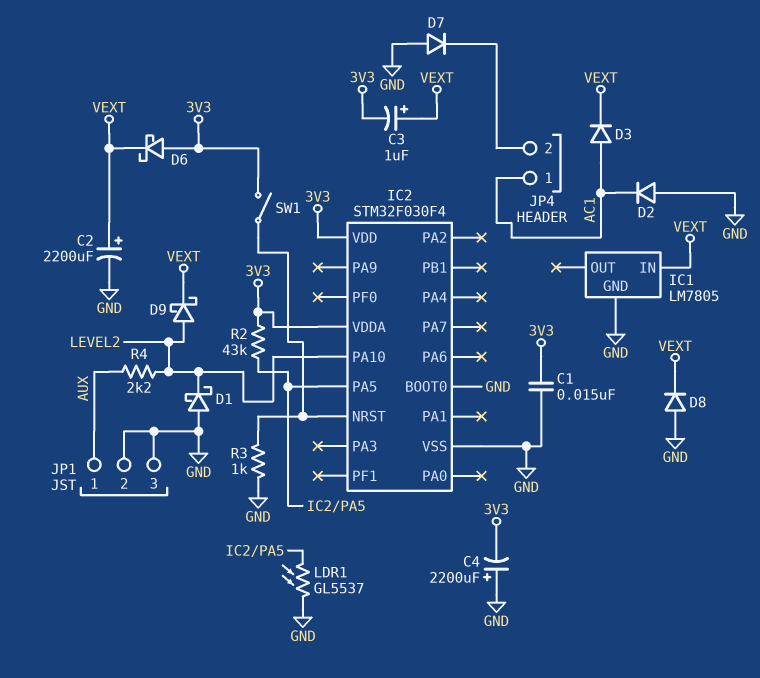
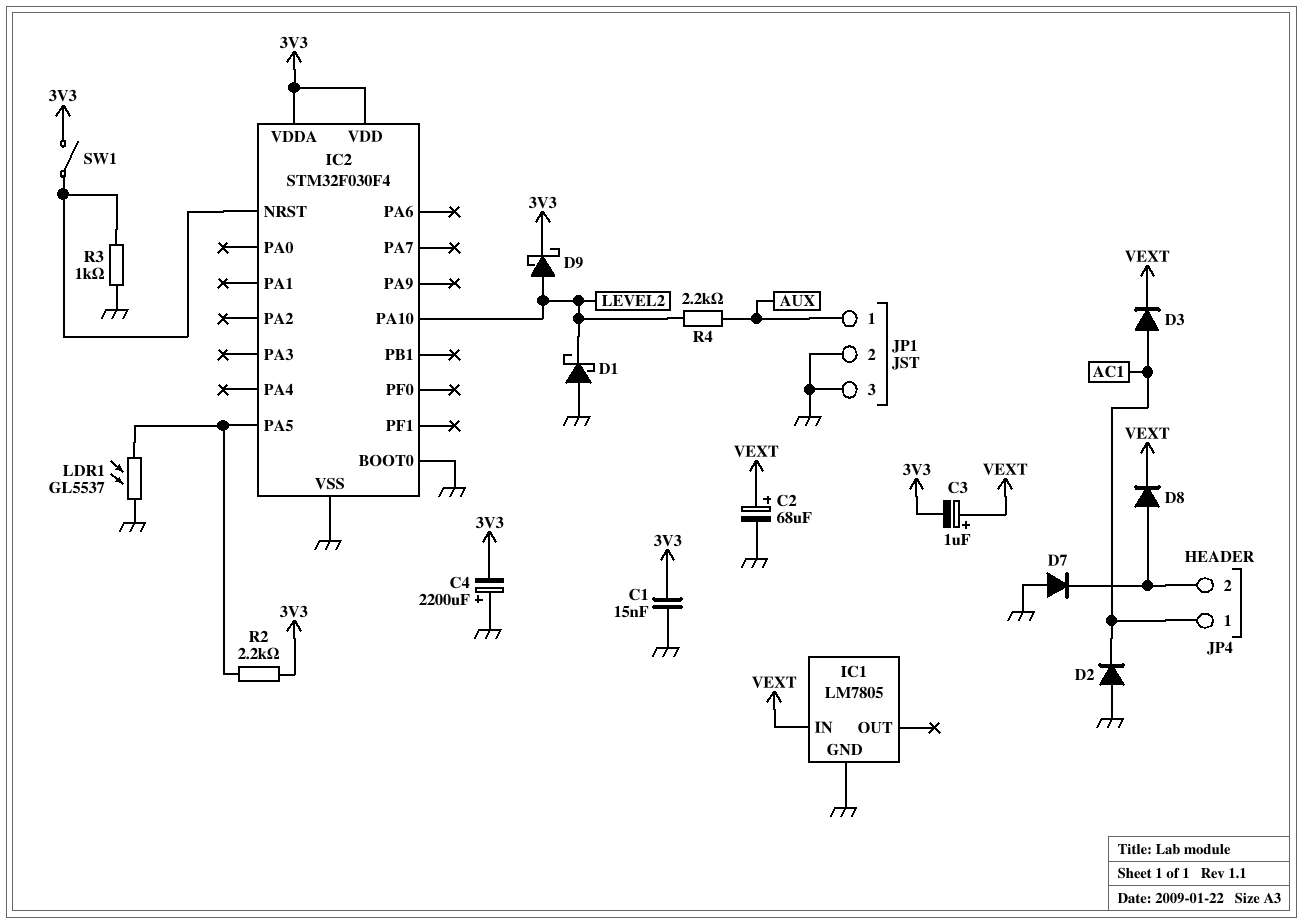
C2: 2200uF (plus VEXT, minus GND) -> 68uF (plus VEXT, minus GND)
D6: schottky (A 3V3, K VEXT) -> none
D8: diode (A GND, K VEXT) -> diode (A JP4/2, K VEXT)
D9: schottky (A LEVEL2, K VEXT) -> schottky (A LEVEL2, K 3V3)
R2: 43k (3V3, IC2/PA5) -> 2.2k (3V3, IC2/PA5)

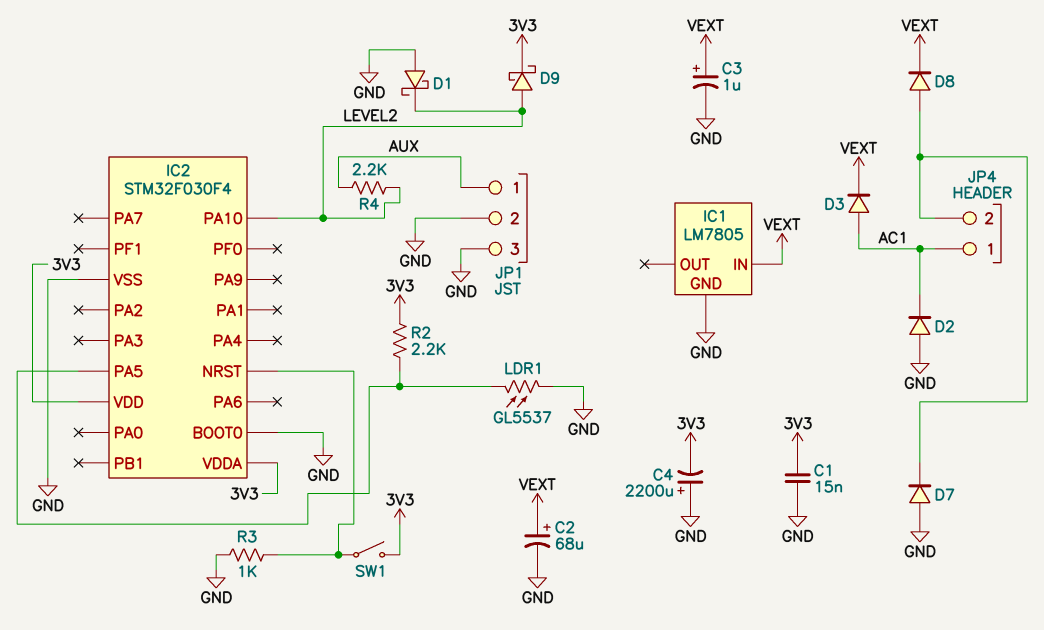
C3: 1uF (plus VEXT, minus 3V3) -> 1uF (plus VEXT, minus GND)

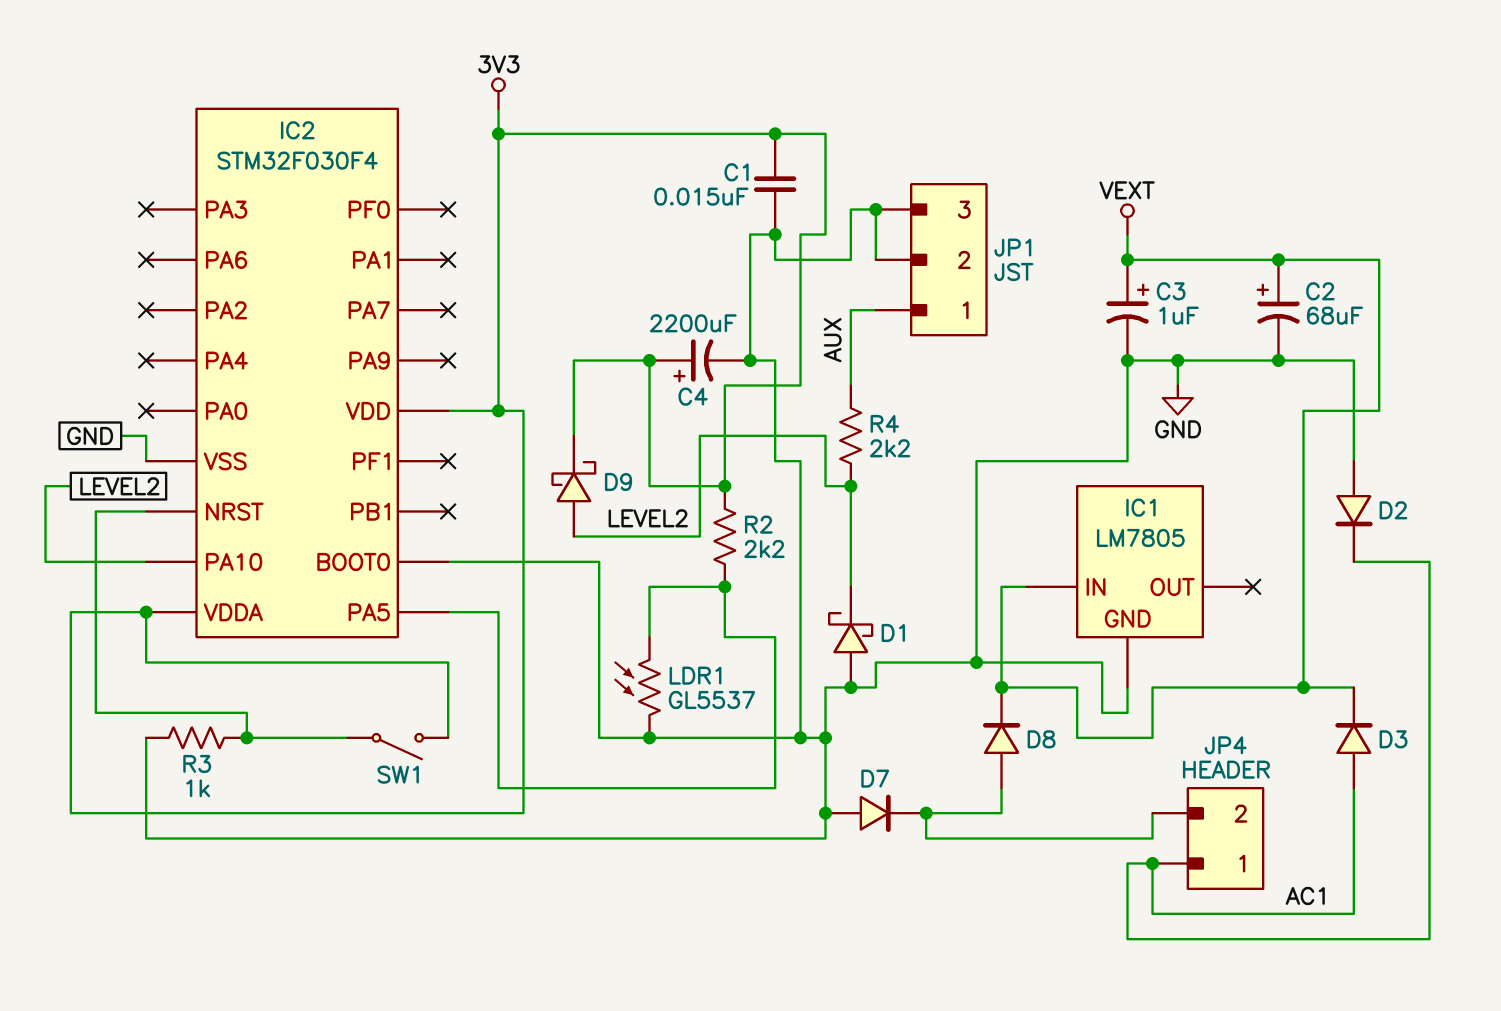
C4: 2200uF (plus GND, minus 3V3) -> 2200uF (plus 3V3, minus GND)

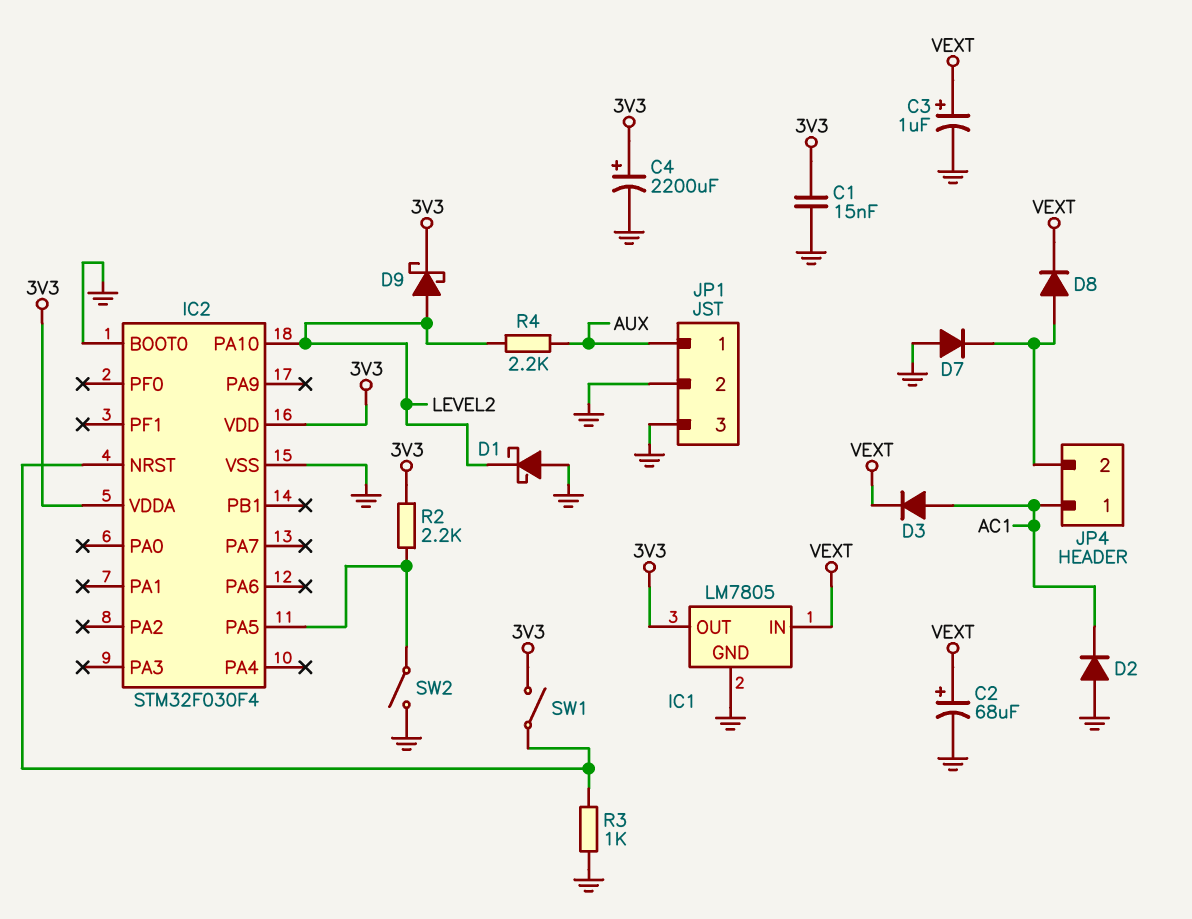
IC1 pin OUT: none -> 3V3
LDR1: GL5537 (GND, IC2/PA5) -> none
SW2: none -> switch (GND, IC2/PA5)

